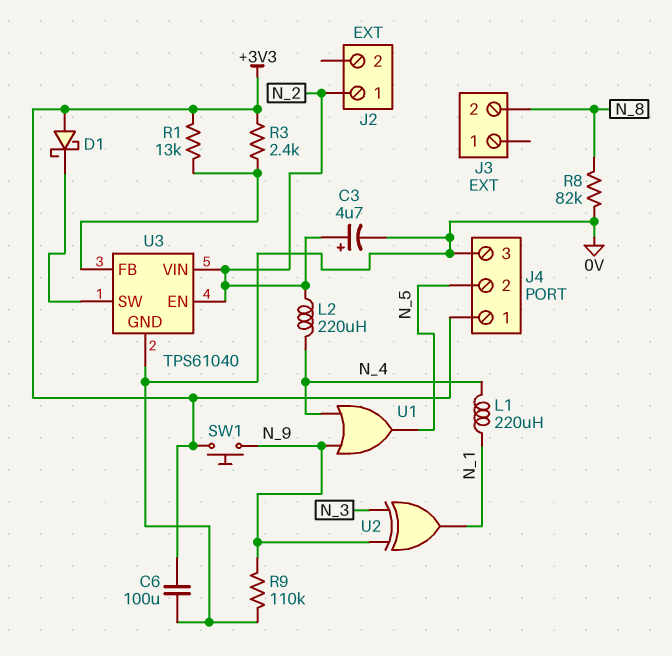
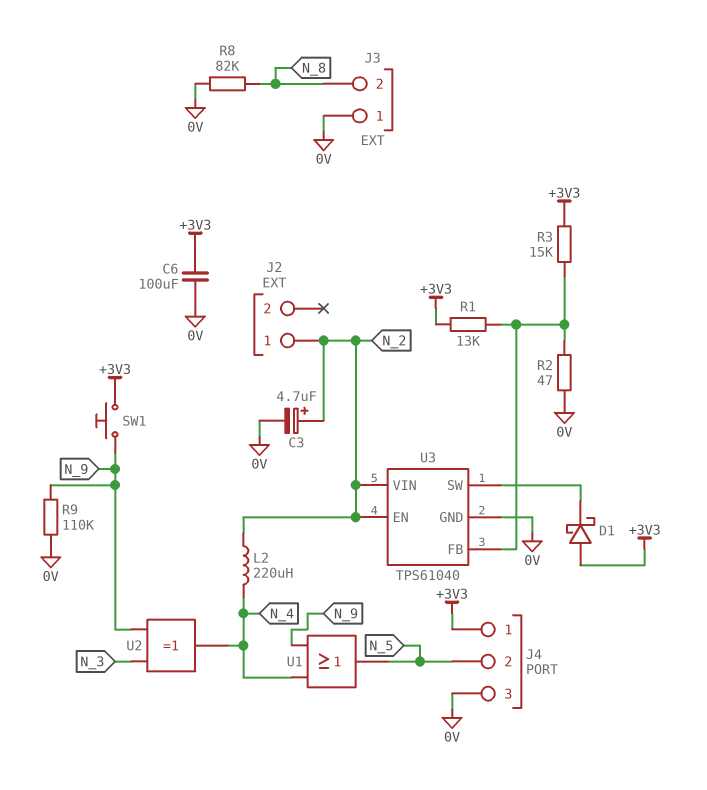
J3 pin 1: none -> 0V
L1: 220uH (N_1, N_4) -> none
R2: none -> 47 (0V, U3/FB)
R3: 2.4k (+3V3, U3/FB) -> 15k (+3V3, U3/FB)
U2: XOR (in N_3, in N_9, out N_1) -> XOR (in N_3, in N_9, out N_4)

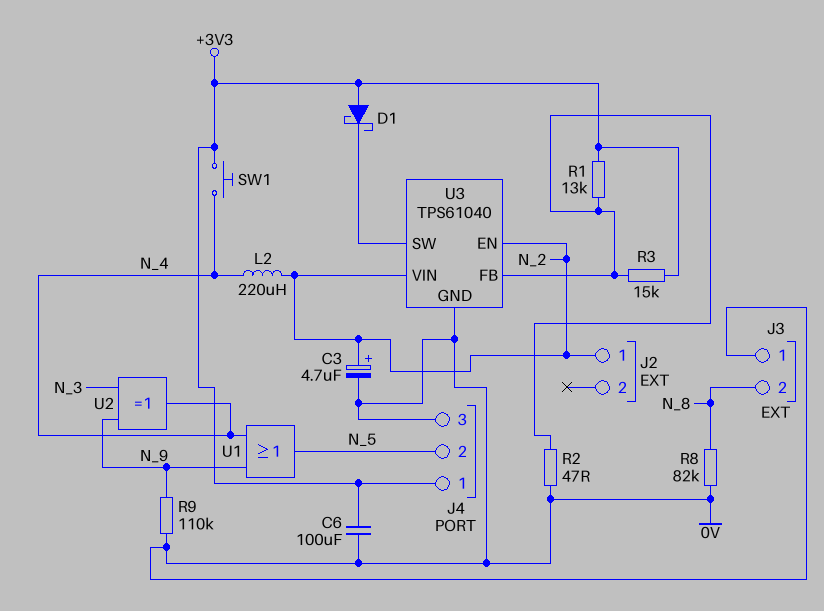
SW1: button (+3V3, N_9) -> button (+3V3, N_4)

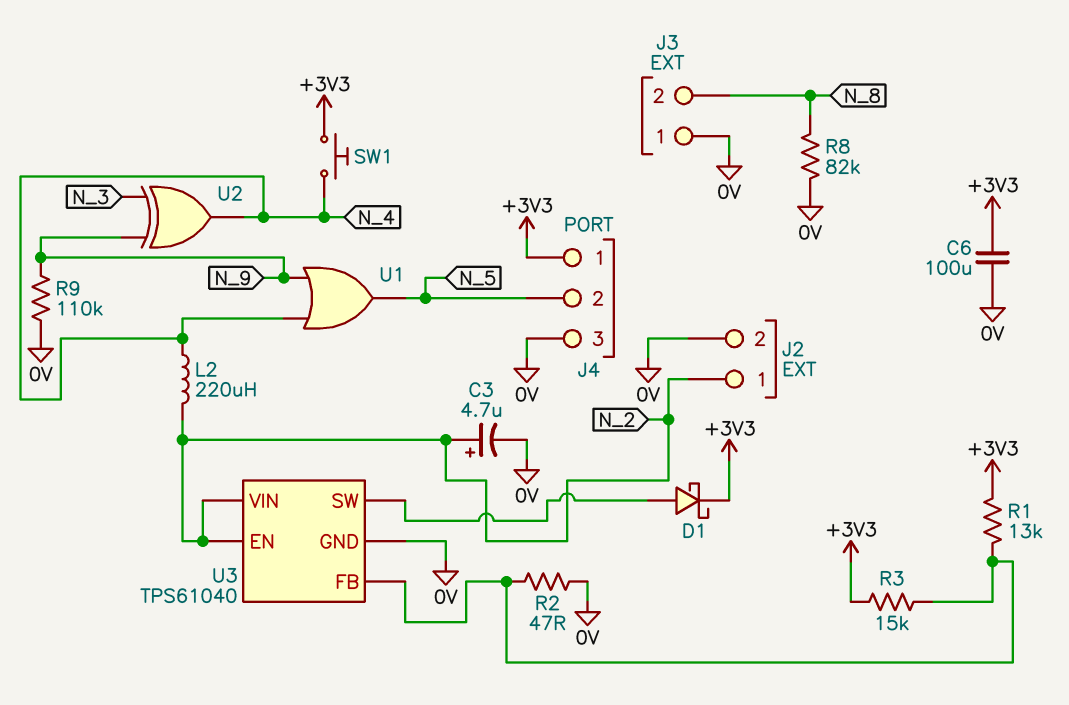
D1: schottky (A +3V3, K U3/SW) -> schottky (A U3/SW, K +3V3)
J2 pin 2: none -> 0V

